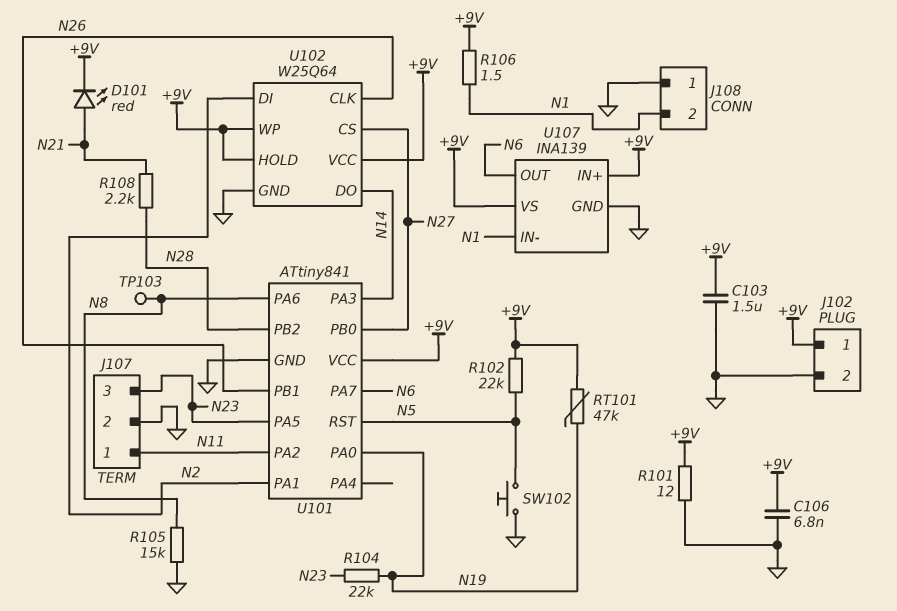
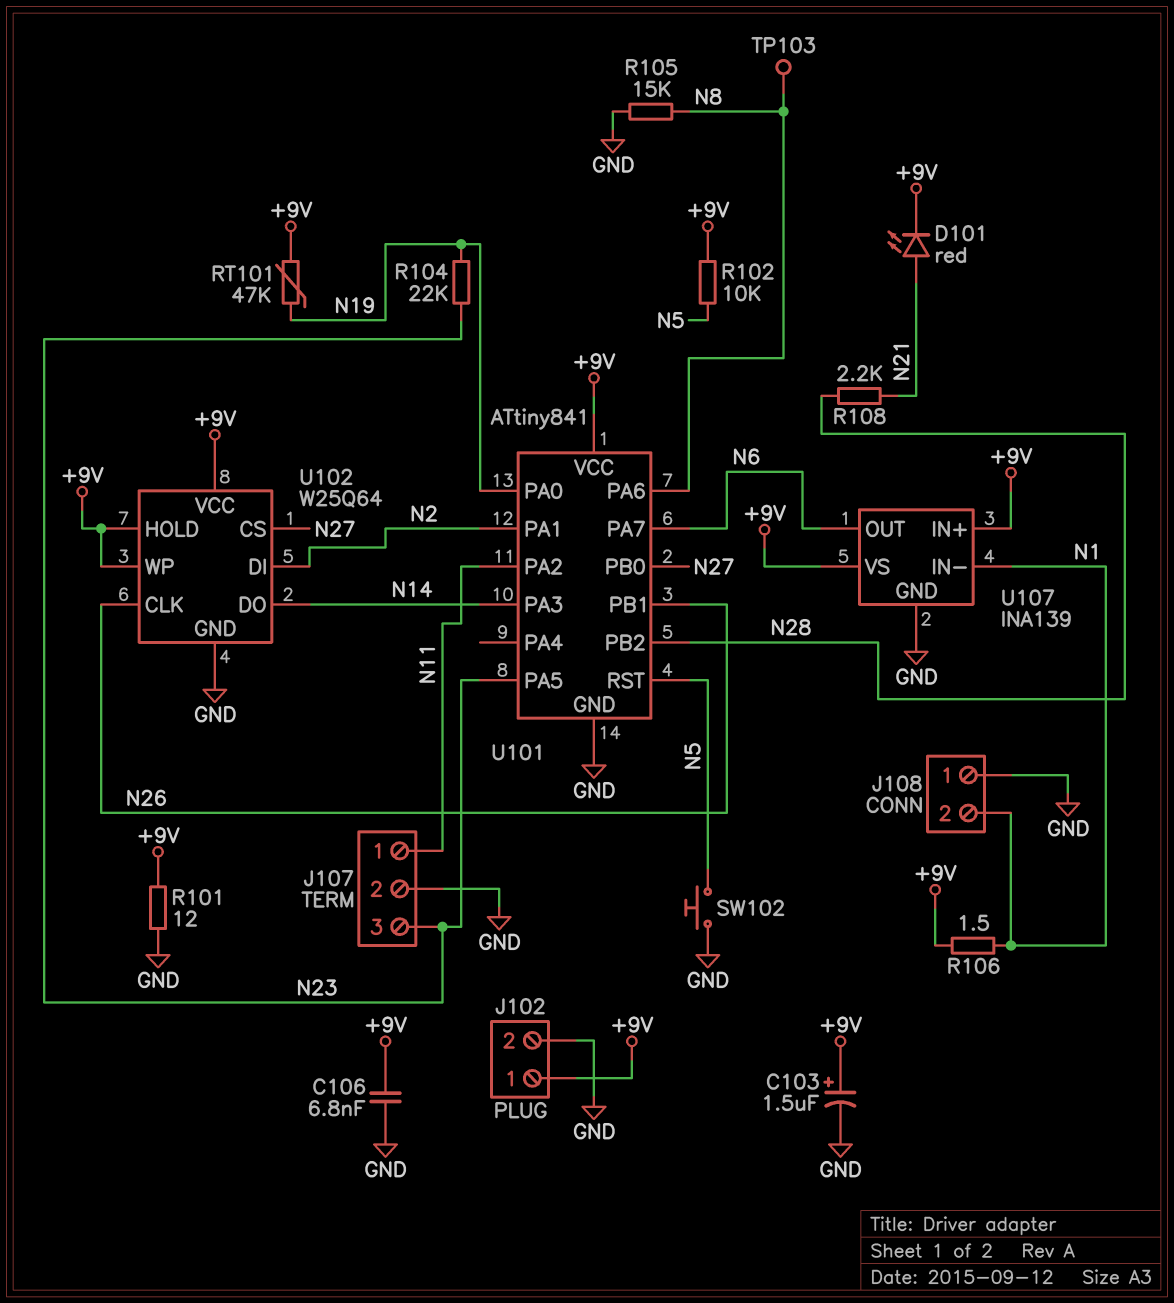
C103: 1.5uF (+9V, GND) -> 1.5uF (plus +9V, minus GND)
R102: 22k (+9V, N5) -> 10k (+9V, N5)

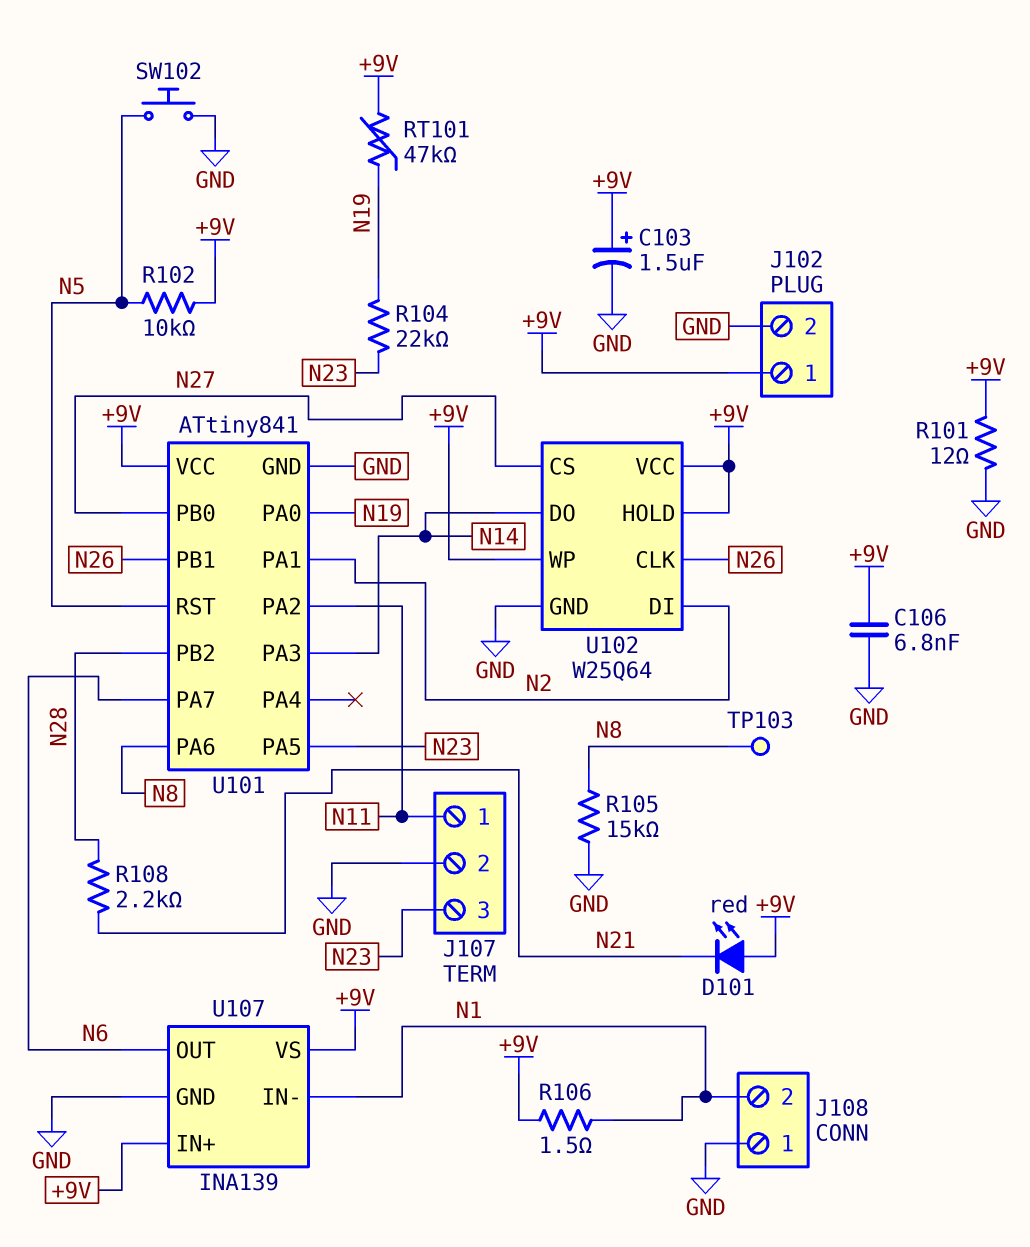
D101: LED red (A N21, K +9V) -> LED red (A +9V, K N21)

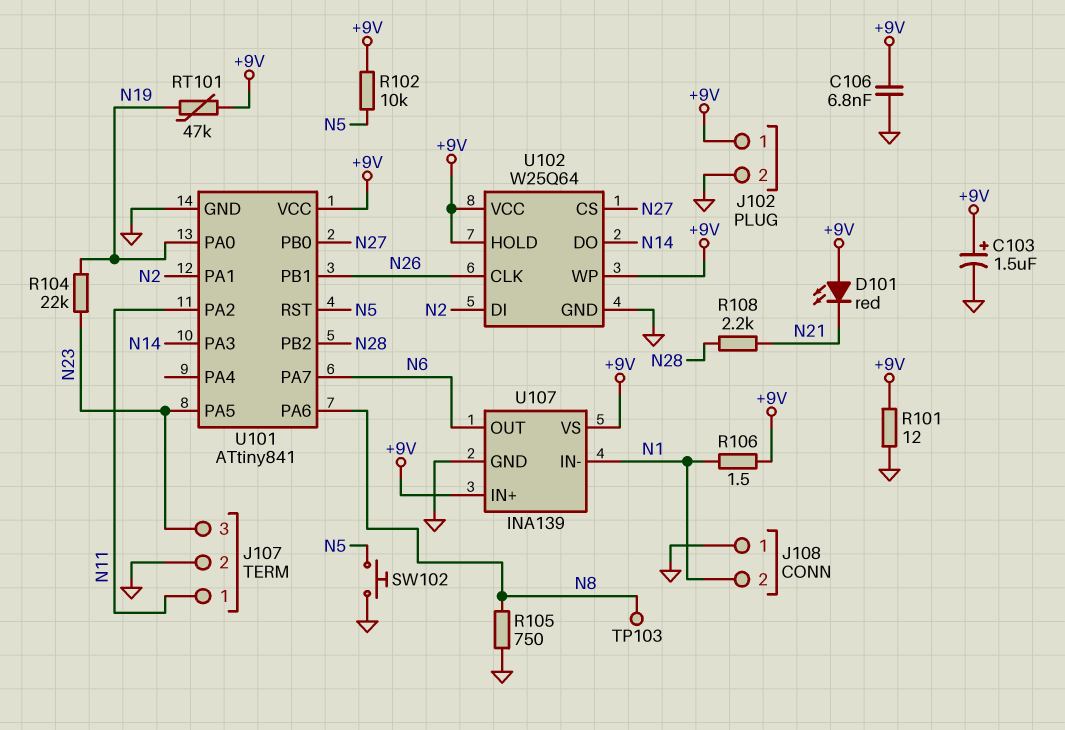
R105: 15k (GND, N8) -> 750 (GND, N8)

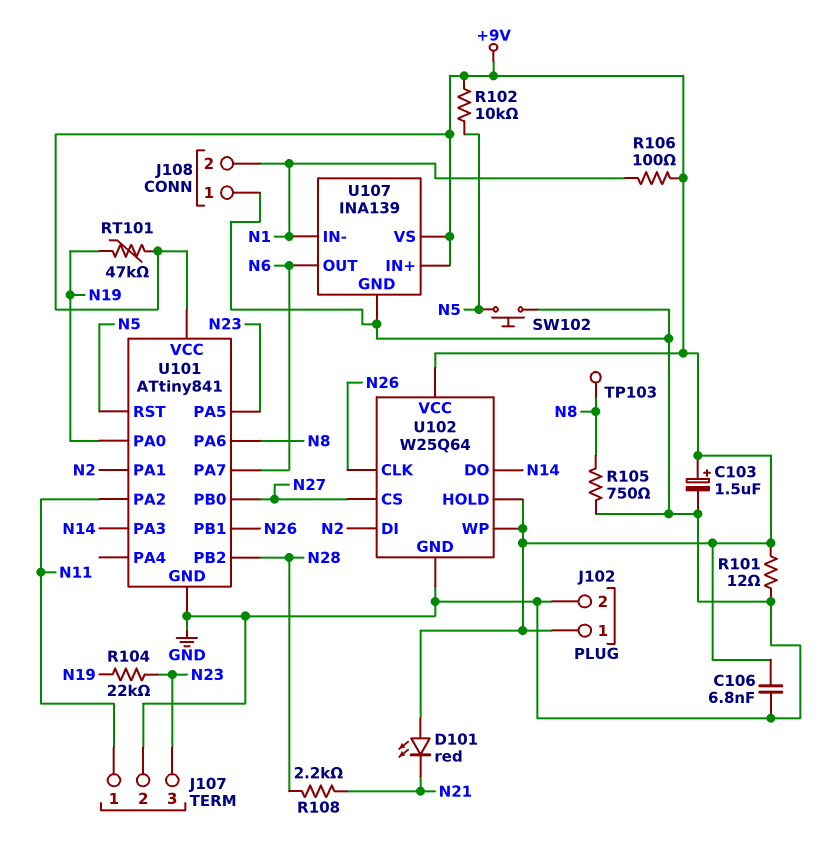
R106: 1.5 (+9V, N1) -> 100 (+9V, N1)

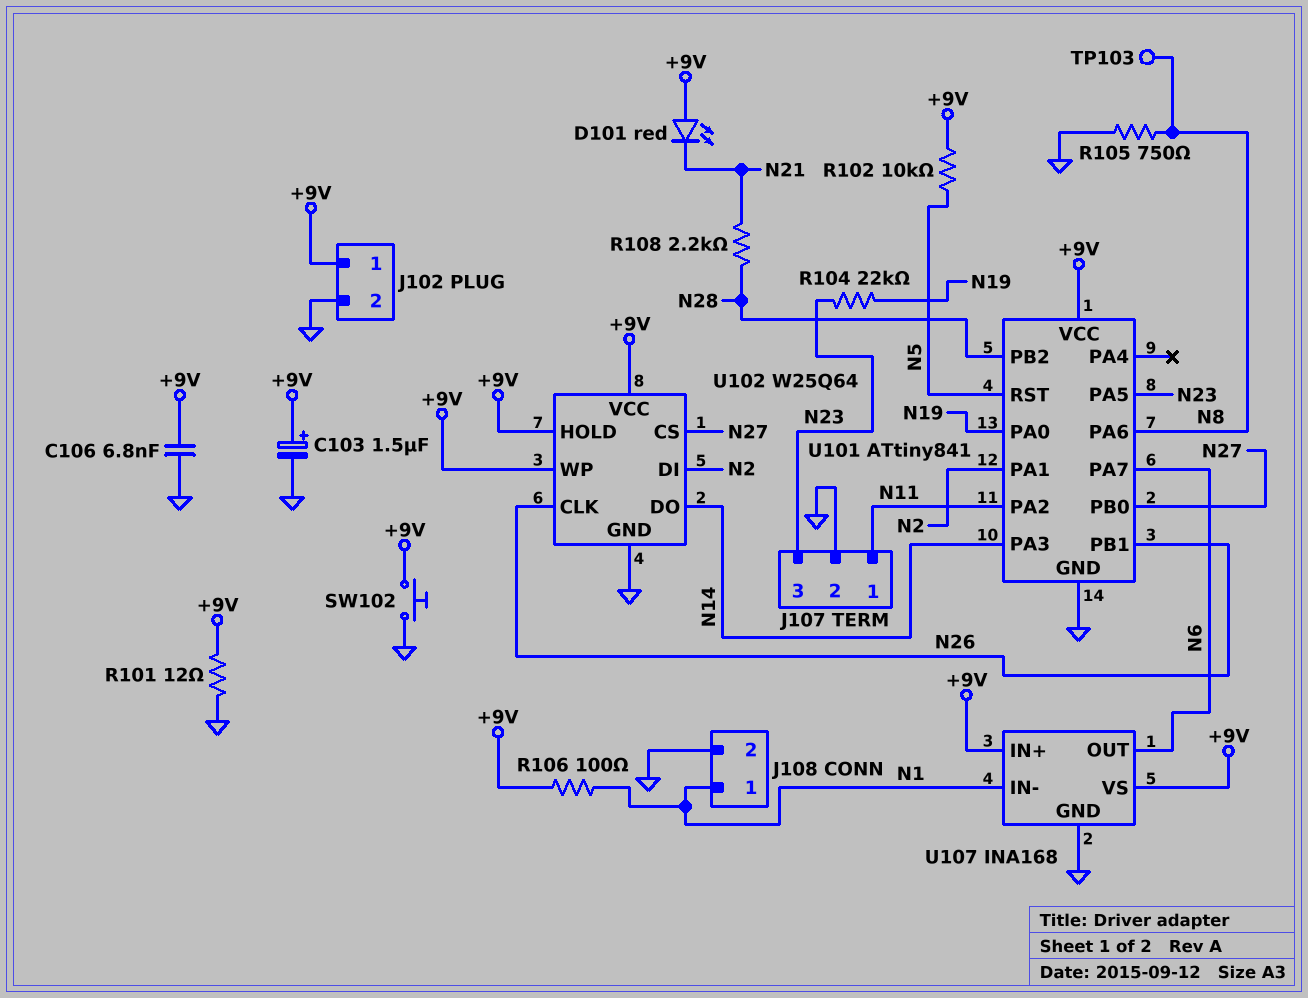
J108 pin 1: GND -> N1
J108 pin 2: N1 -> GND
RT101: 47k (+9V, N19) -> none
SW102: button (GND, N5) -> button (+9V, GND)
U107: INA139 -> INA168

